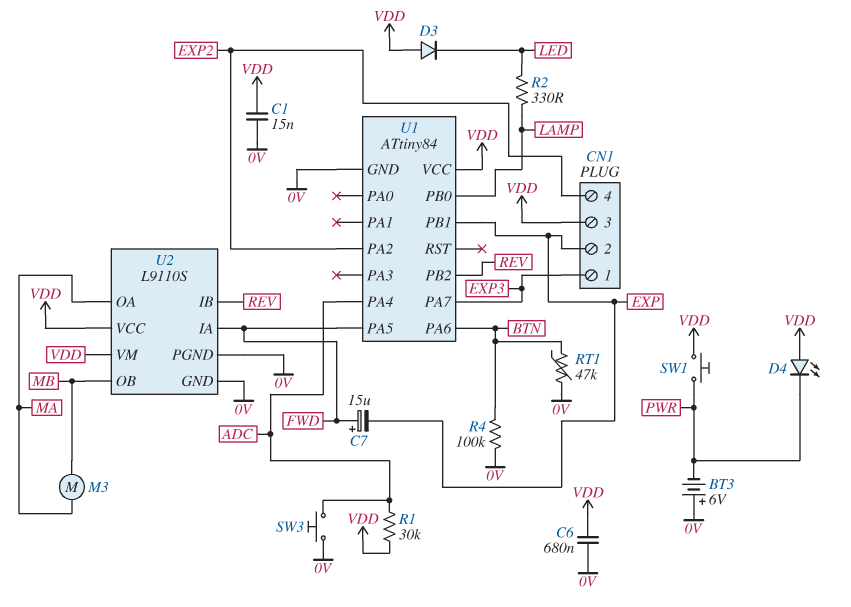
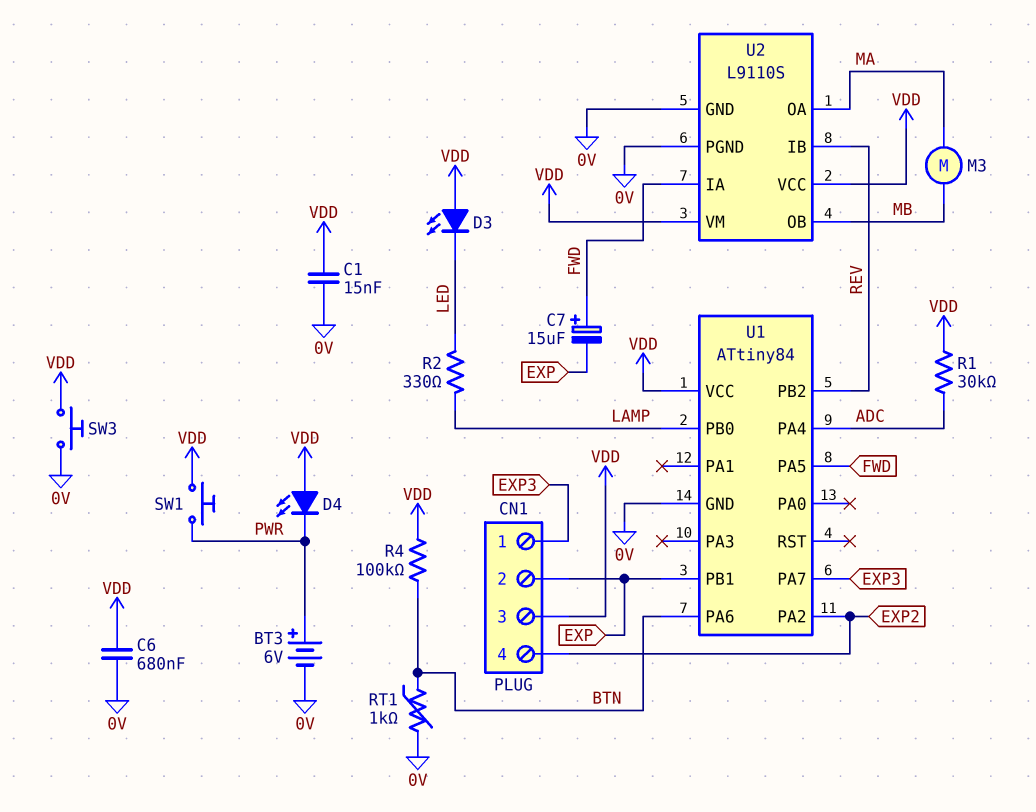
BT3: 6V (plus 0V, minus PWR) -> 6V (plus PWR, minus 0V)
D3: diode (A VDD, K LED) -> LED (A VDD, K LED)
R4: 100k (0V, BTN) -> 100k (BTN, VDD)
RT1: 47k (0V, BTN) -> 1k (0V, BTN)
SW3: button (0V, ADC) -> button (0V, VDD)

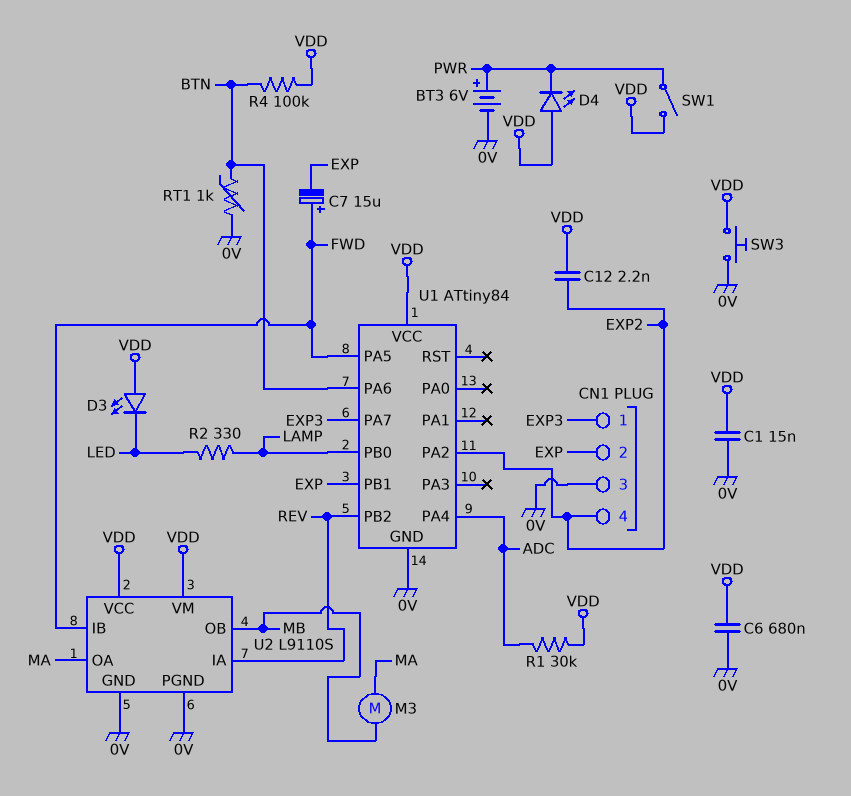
C12: none -> 2.2nF (EXP2, VDD)
CN1 pin 3: VDD -> 0V
SW1: button (PWR, VDD) -> switch (PWR, VDD)
U2 pin IA: FWD -> REV
U2 pin IB: REV -> FWD

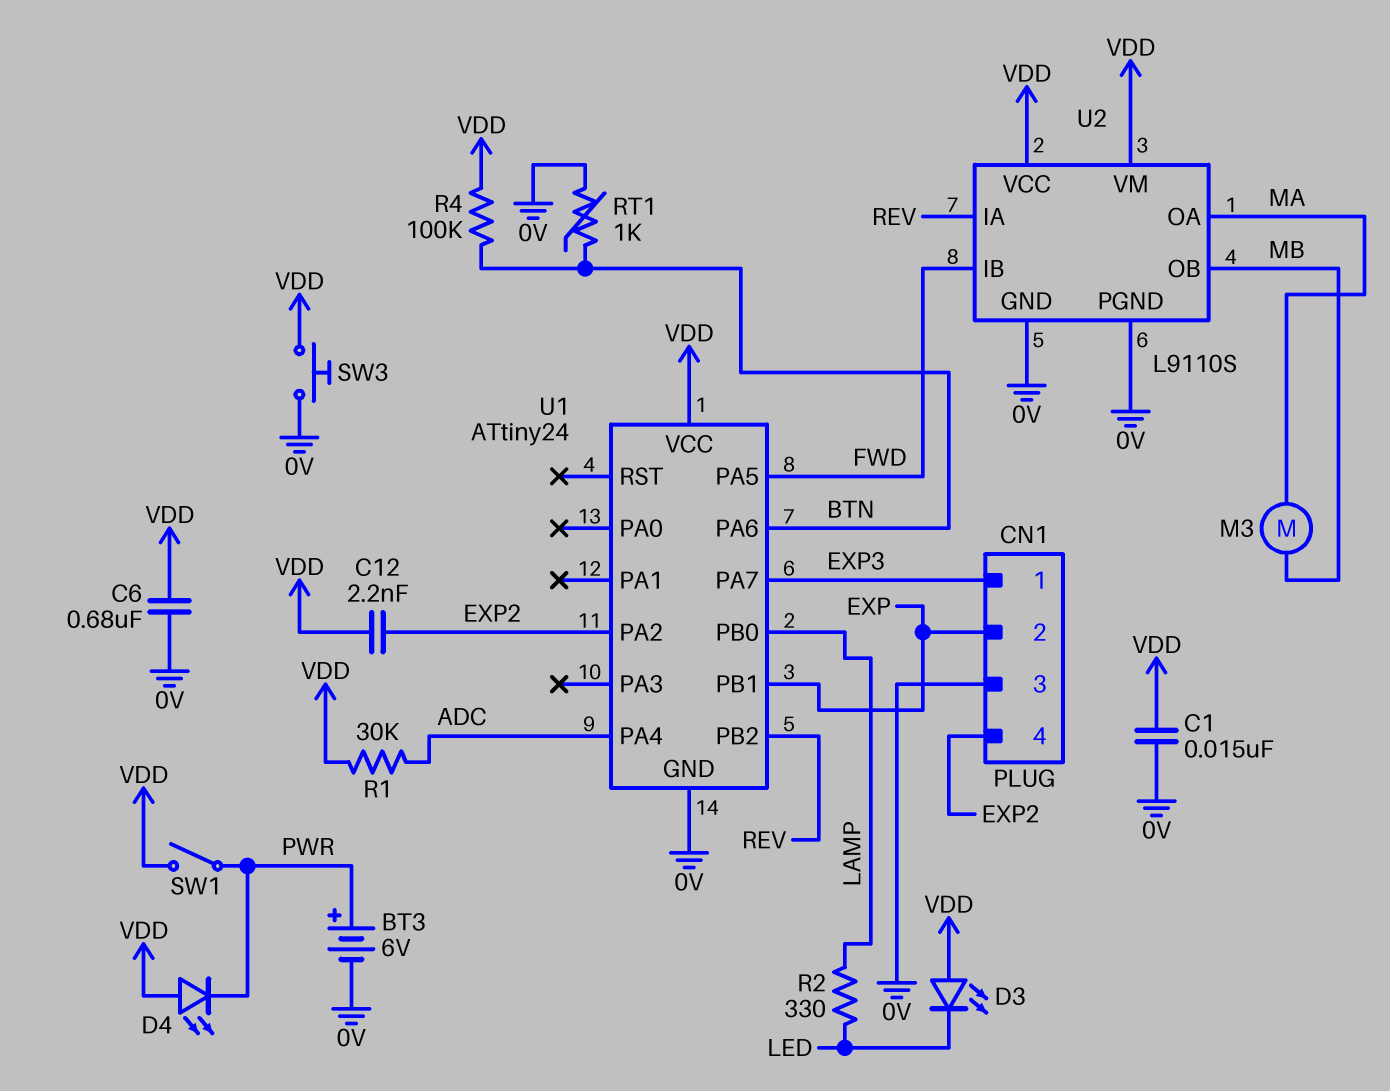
C7: 15uF (plus FWD, minus EXP) -> none
U1: ATtiny84 -> ATtiny24

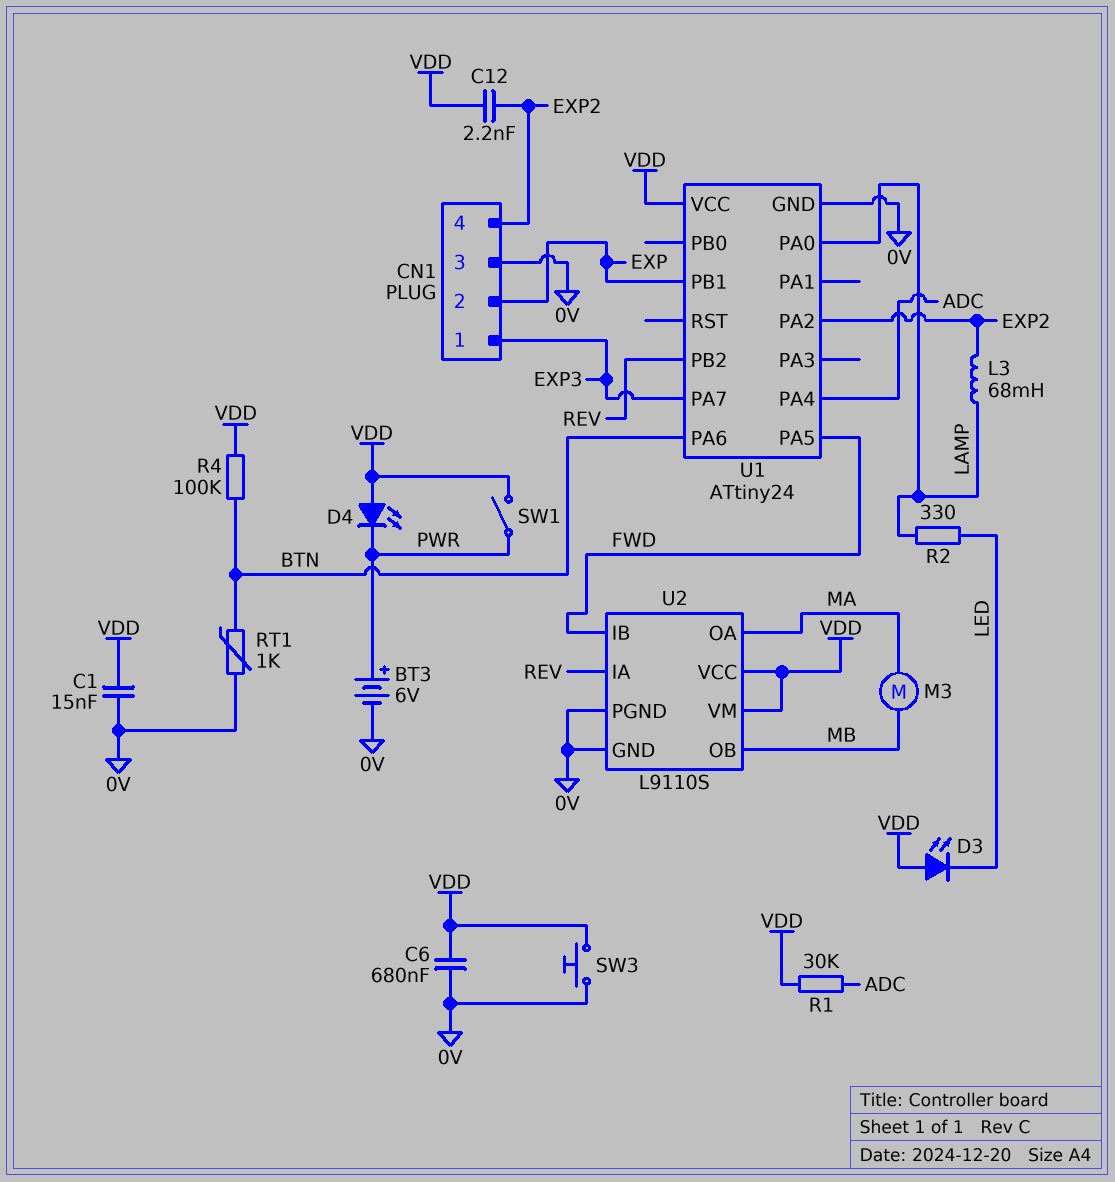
L3: none -> 68mH (EXP2, LAMP)
U1 pin PA0: none -> LAMP
U1 pin PB0: LAMP -> none

